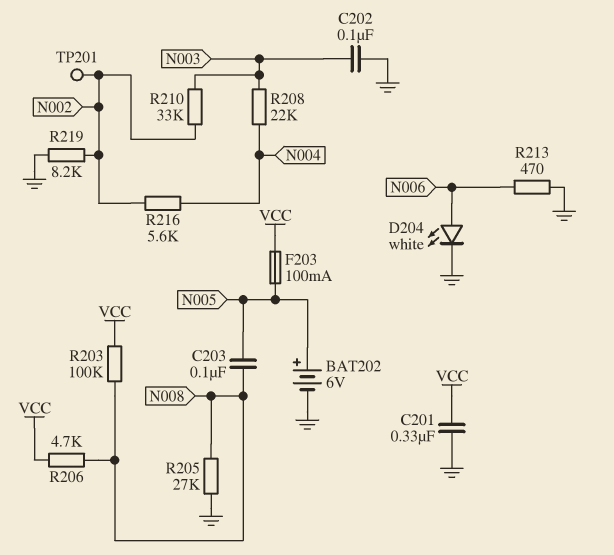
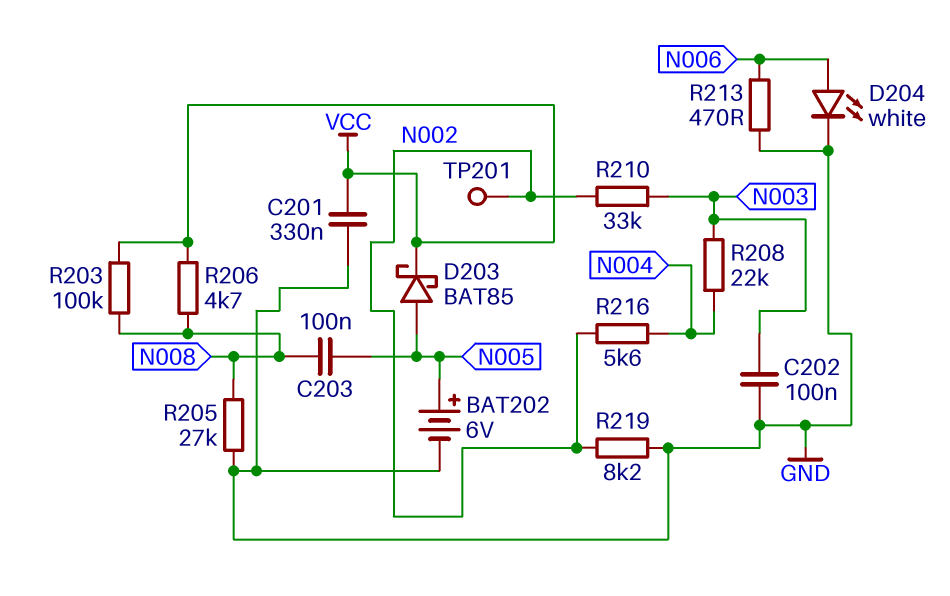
D203: none -> schottky BAT85 (A N005, K VCC)
F203: 100mA (N005, VCC) -> none

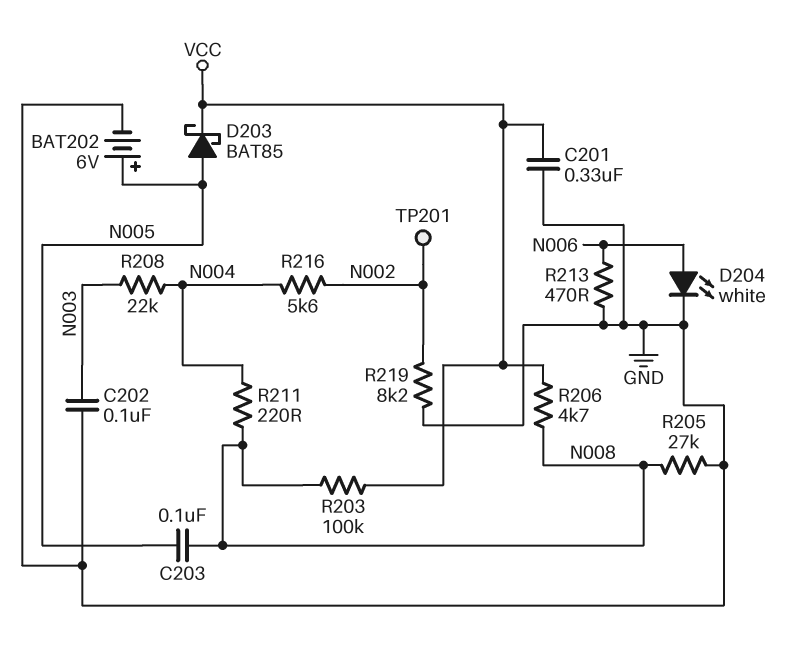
R210: 33k (N002, N003) -> none
R211: none -> 220 (N004, N008)

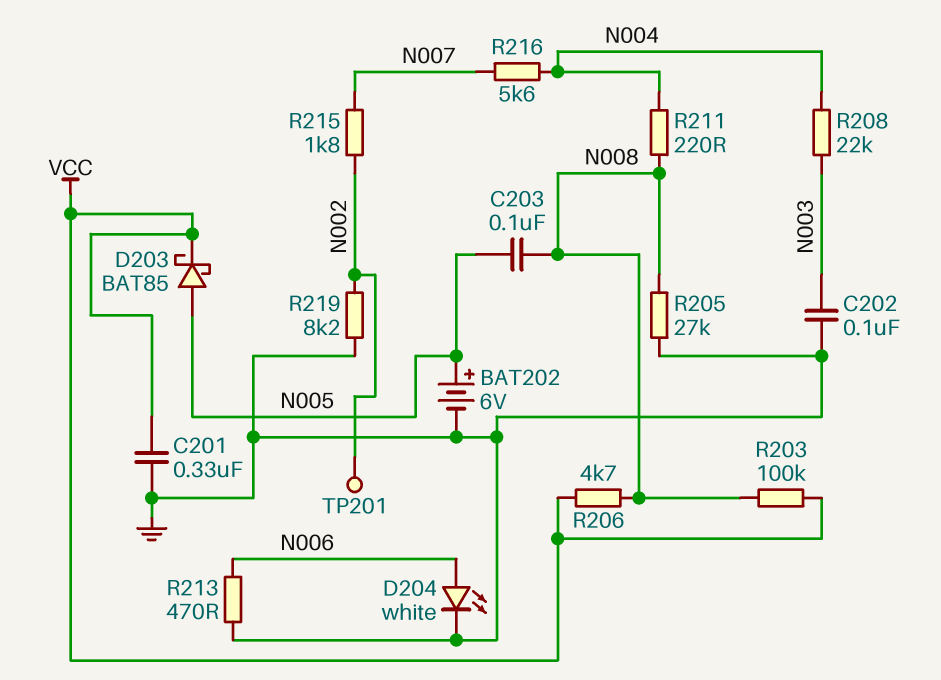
R215: none -> 1.8k (N002, N007)
R216: 5.6k (N002, N004) -> 5.6k (N004, N007)

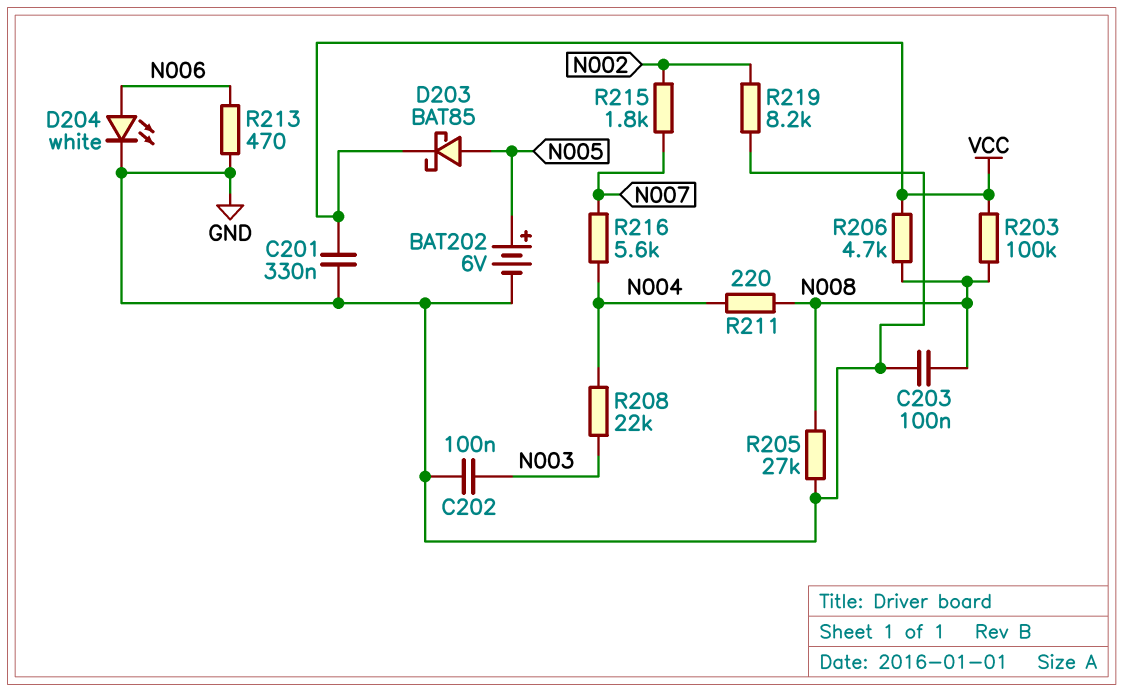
C203: 100nF (N005, N008) -> 100nF (GND, N008)
TP201: test point (N002) -> none

